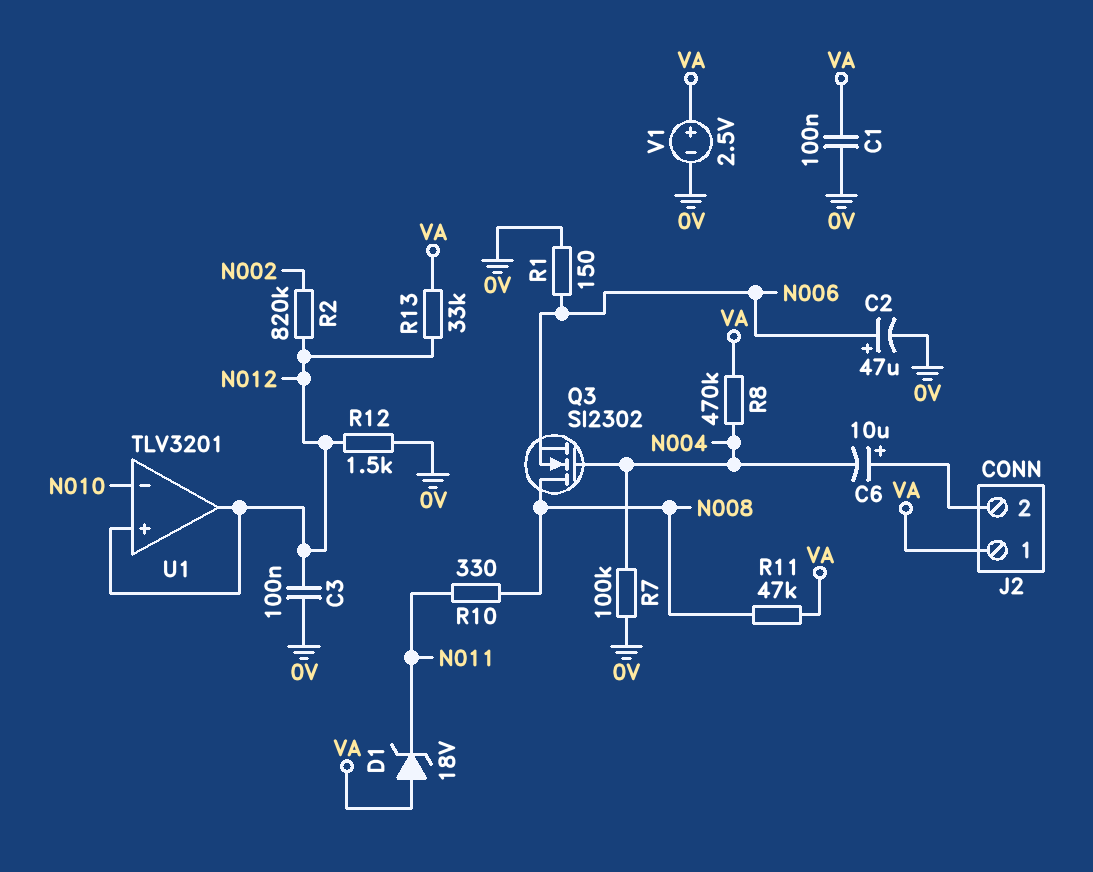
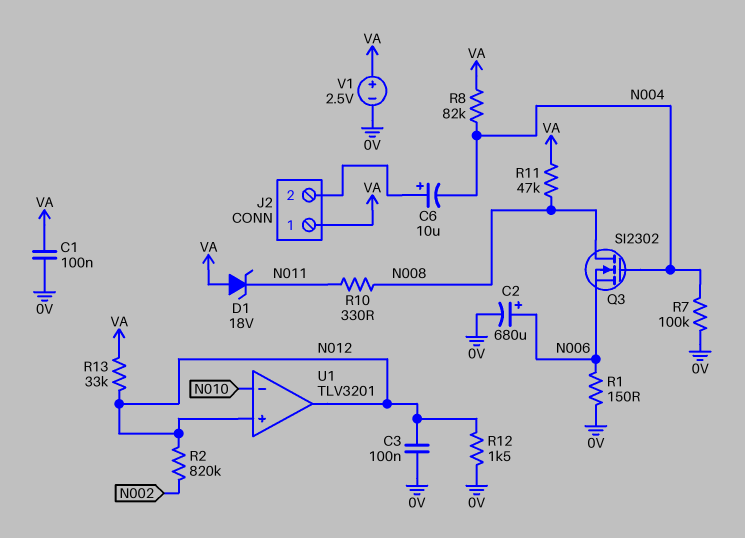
C2: 47uF (plus N006, minus 0V) -> 680uF (plus N006, minus 0V)
R8: 470k (N004, VA) -> 82k (N004, VA)

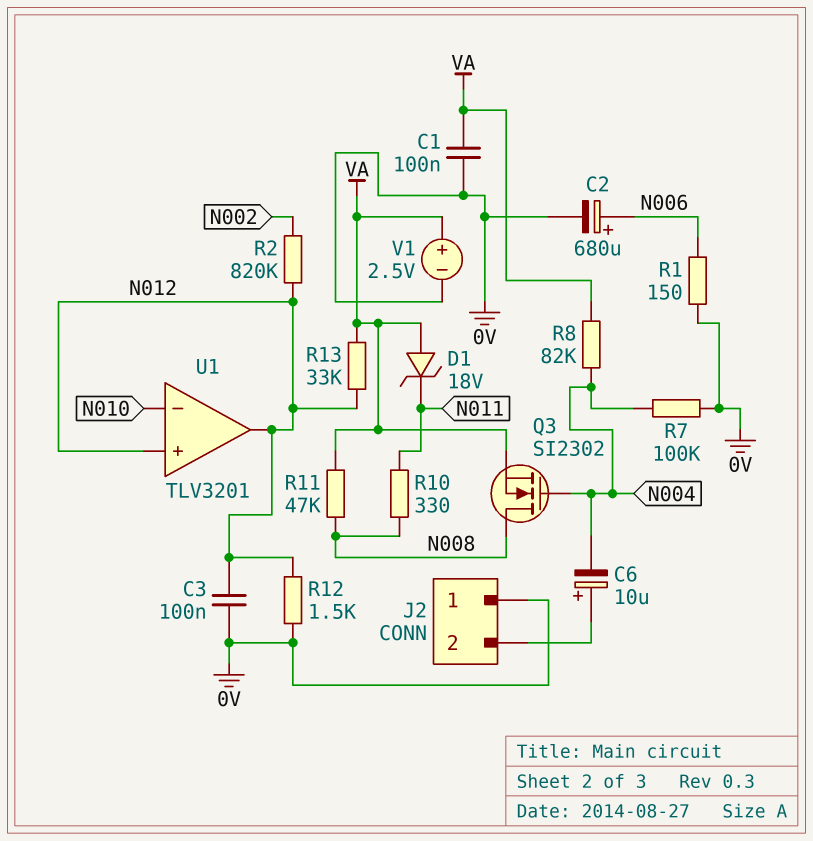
J2 pin 1: VA -> 0V
Q3: NMOS SI2302 (G N004, D N008, S N006) -> NMOS SI2302 (G N004, D N008, S VA)

